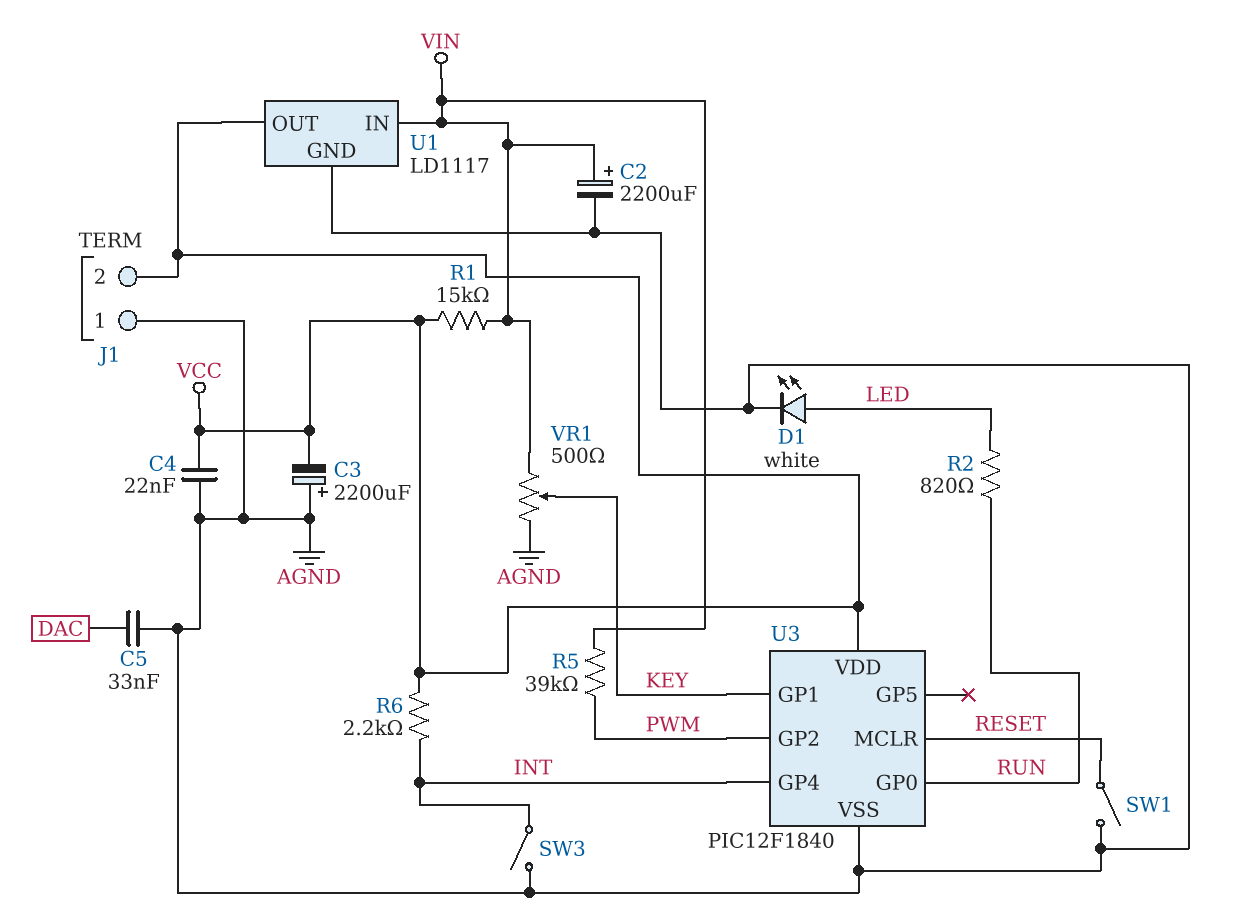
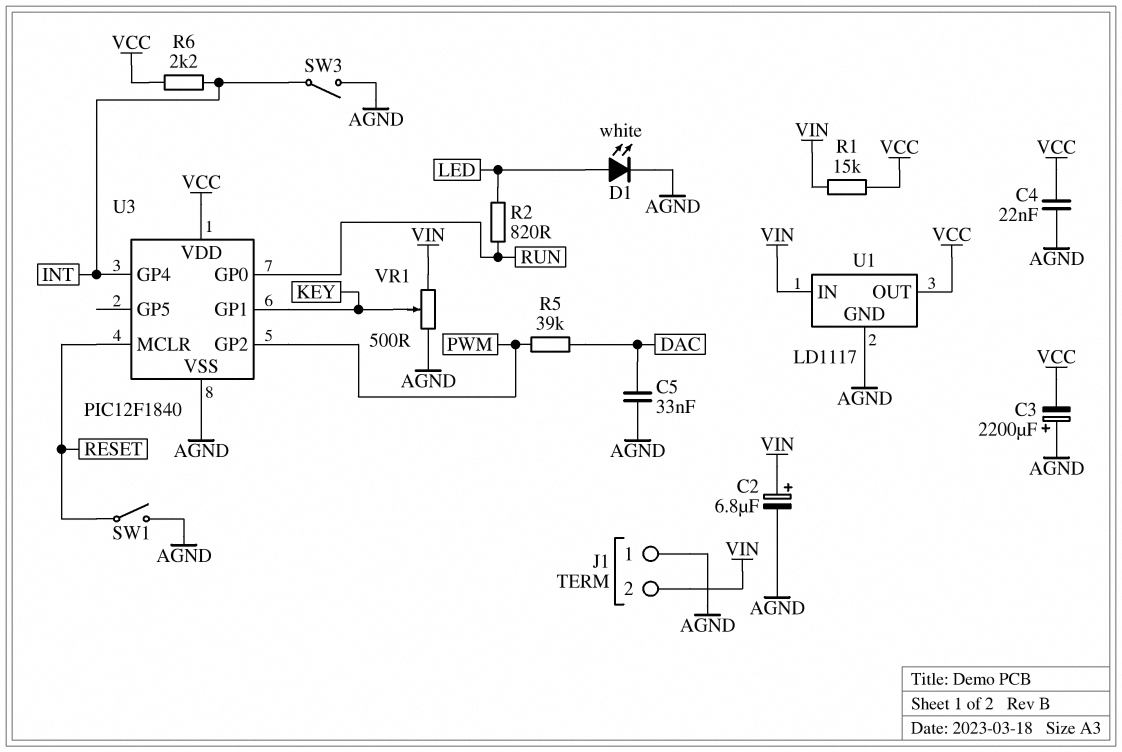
C2: 2200uF (plus VIN, minus AGND) -> 6.8uF (plus VIN, minus AGND)
J1 pin 2: VCC -> VIN
R5: 39k (PWM, VIN) -> 39k (DAC, PWM)

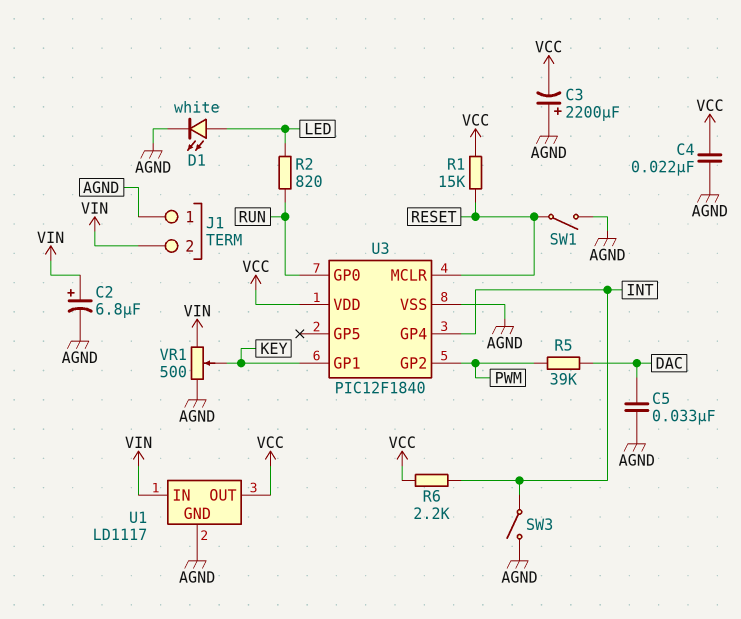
R1: 15k (VCC, VIN) -> 15k (RESET, VCC)

